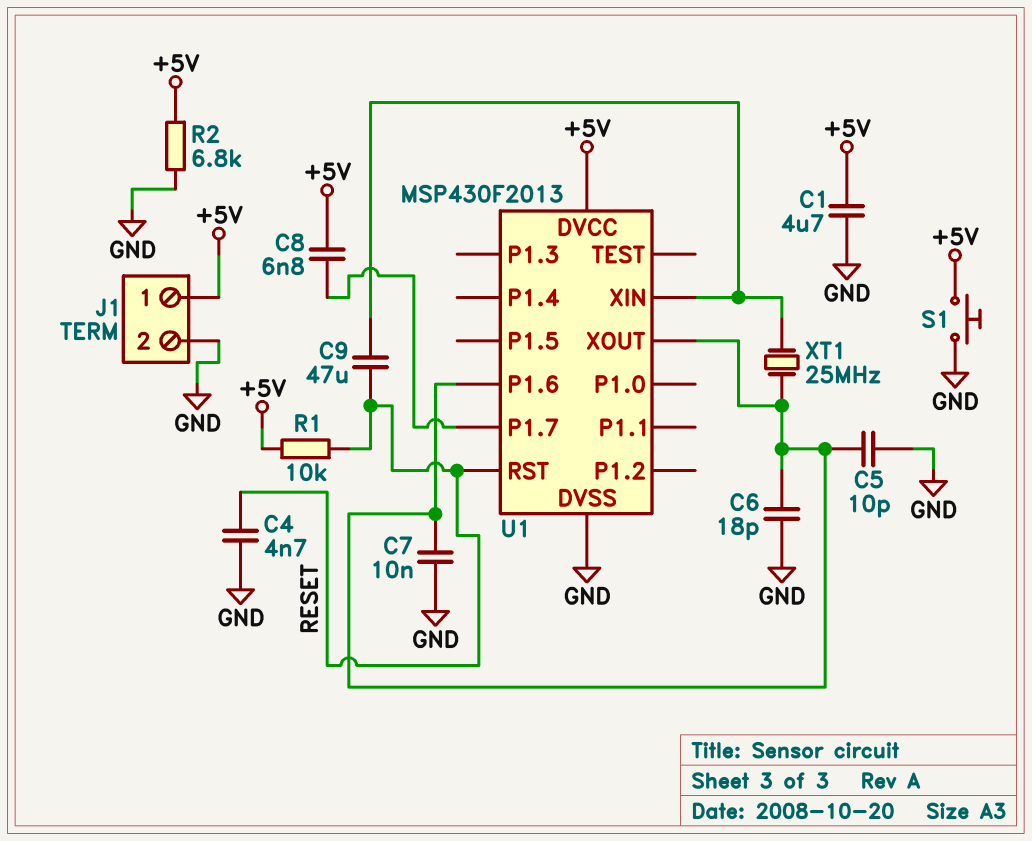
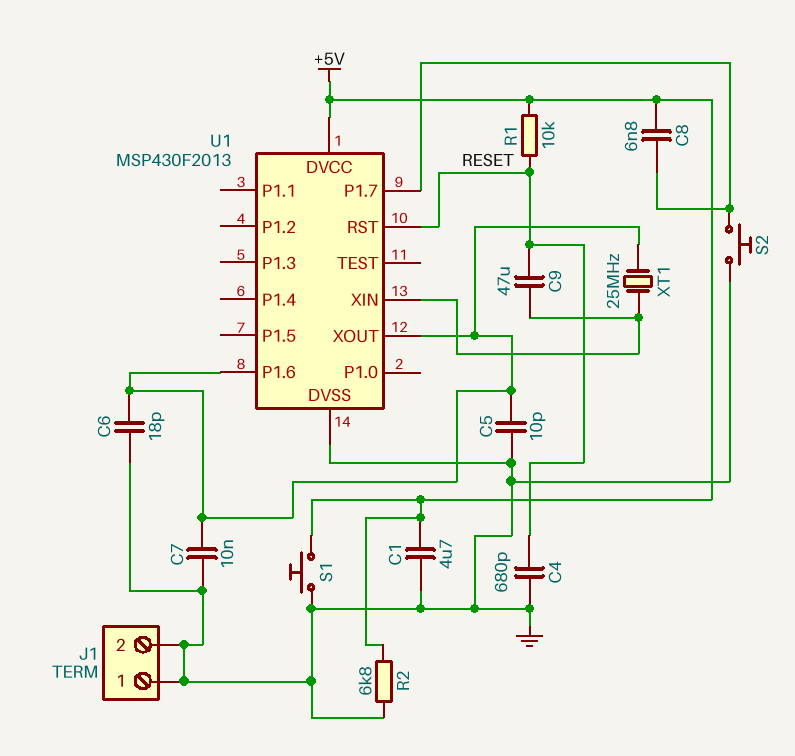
C4: 4.7nF (GND, RESET) -> 680pF (GND, RESET)
J1 pin 1: +5V -> GND
S2: none -> button (GND, U1/P1.7)

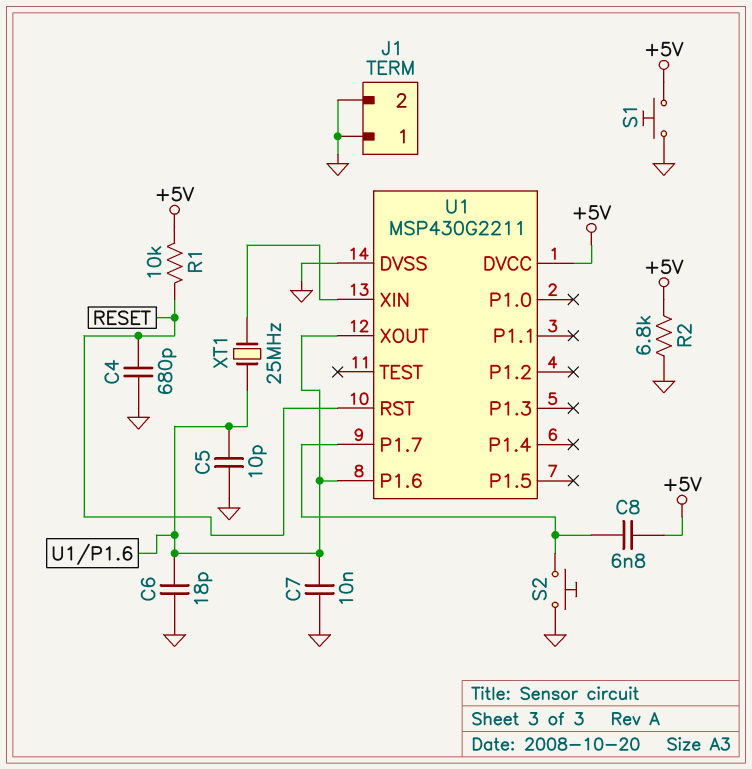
C1: 4.7uF (+5V, GND) -> none
C9: 47uF (RESET, U1/XIN) -> none
U1: MSP430F2013 -> MSP430G2211

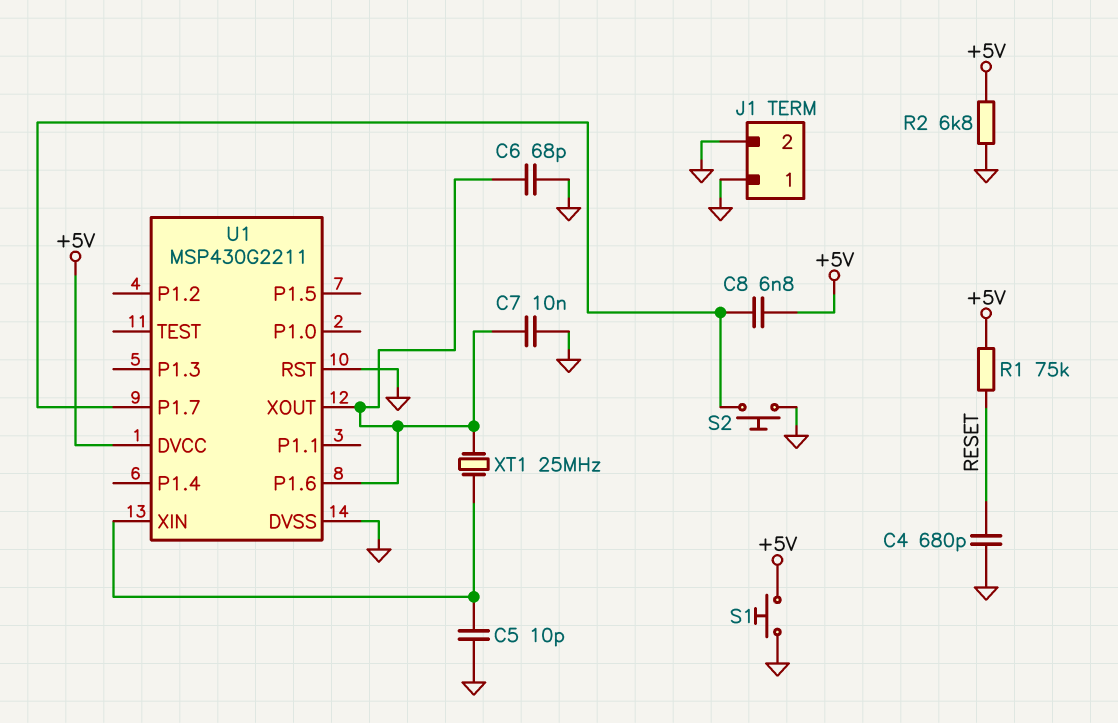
C5: 10pF (GND, U1/P1.6) -> 10pF (GND, U1/XIN)
C6: 18pF (GND, U1/P1.6) -> 68pF (GND, U1/P1.6)
R1: 10k (+5V, RESET) -> 75k (+5V, RESET)
U1 pin RST: RESET -> GND

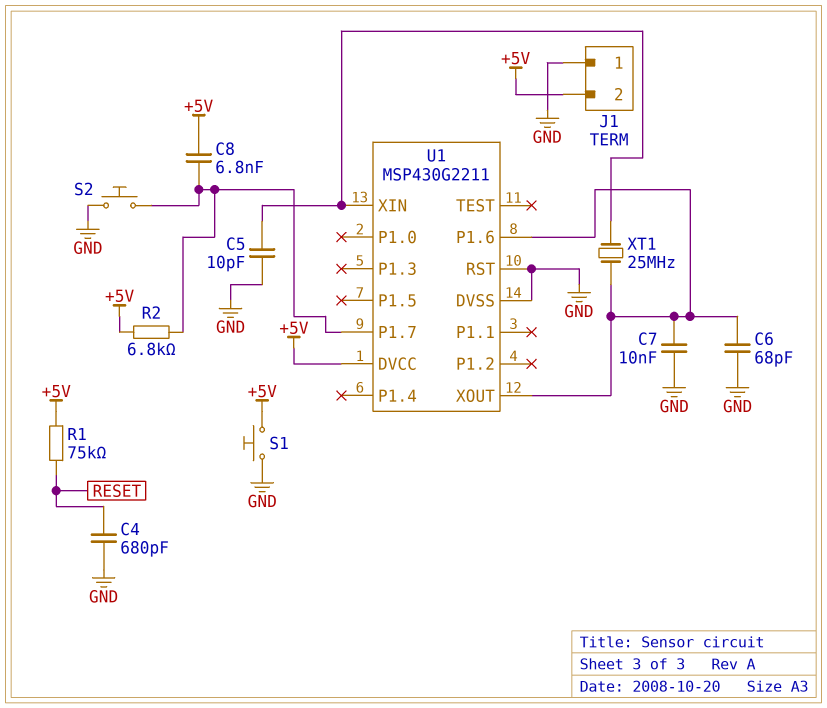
J1 pin 2: GND -> +5V
R2: 6.8k (+5V, GND) -> 6.8k (+5V, U1/P1.7)

